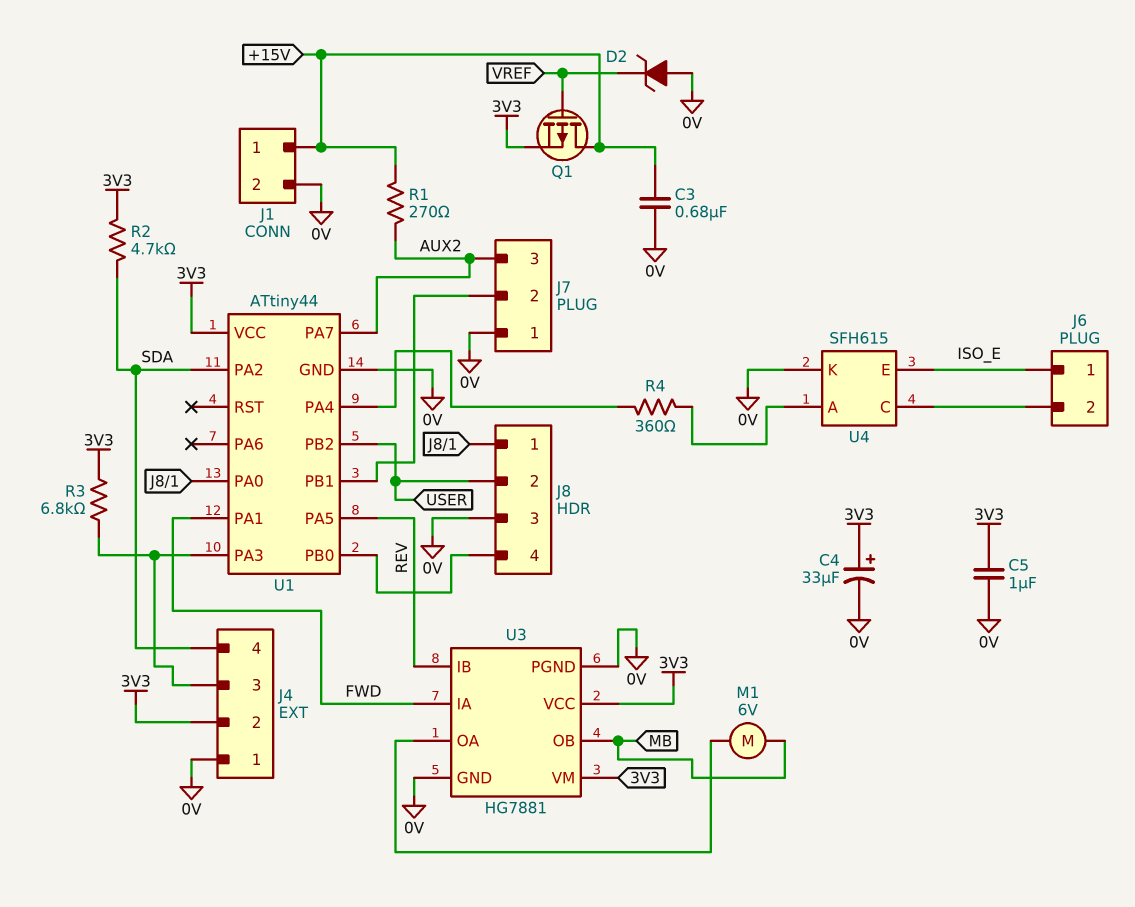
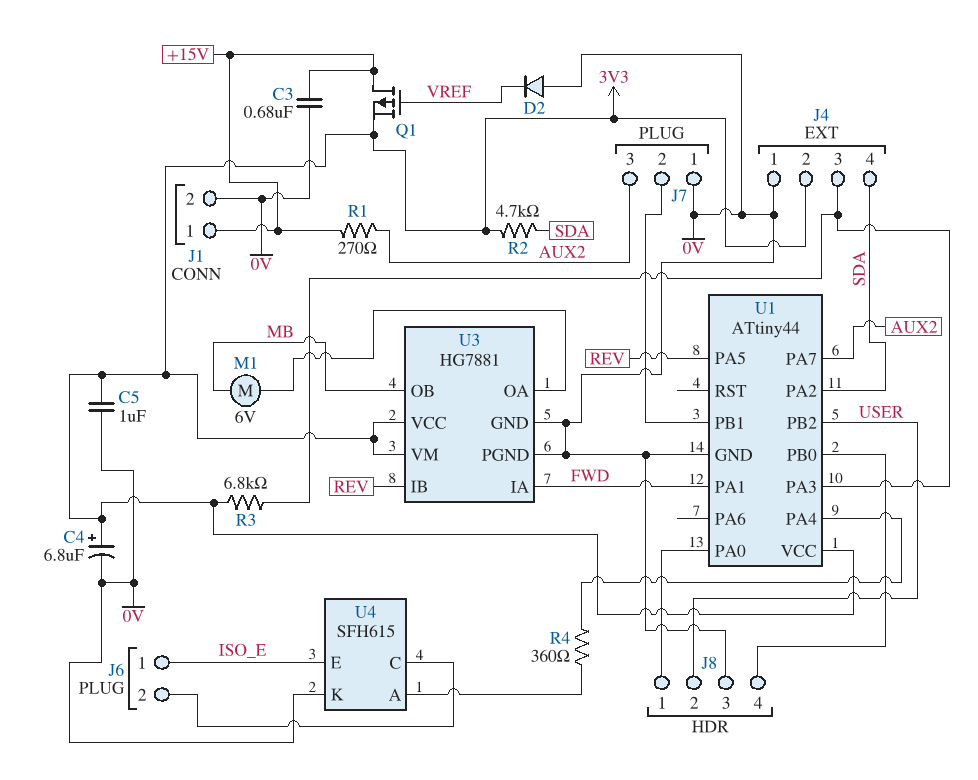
C4: 33uF (plus 3V3, minus 0V) -> 6.8uF (plus 3V3, minus 0V)
D2: zener (A 0V, K VREF) -> diode (A 0V, K VREF)

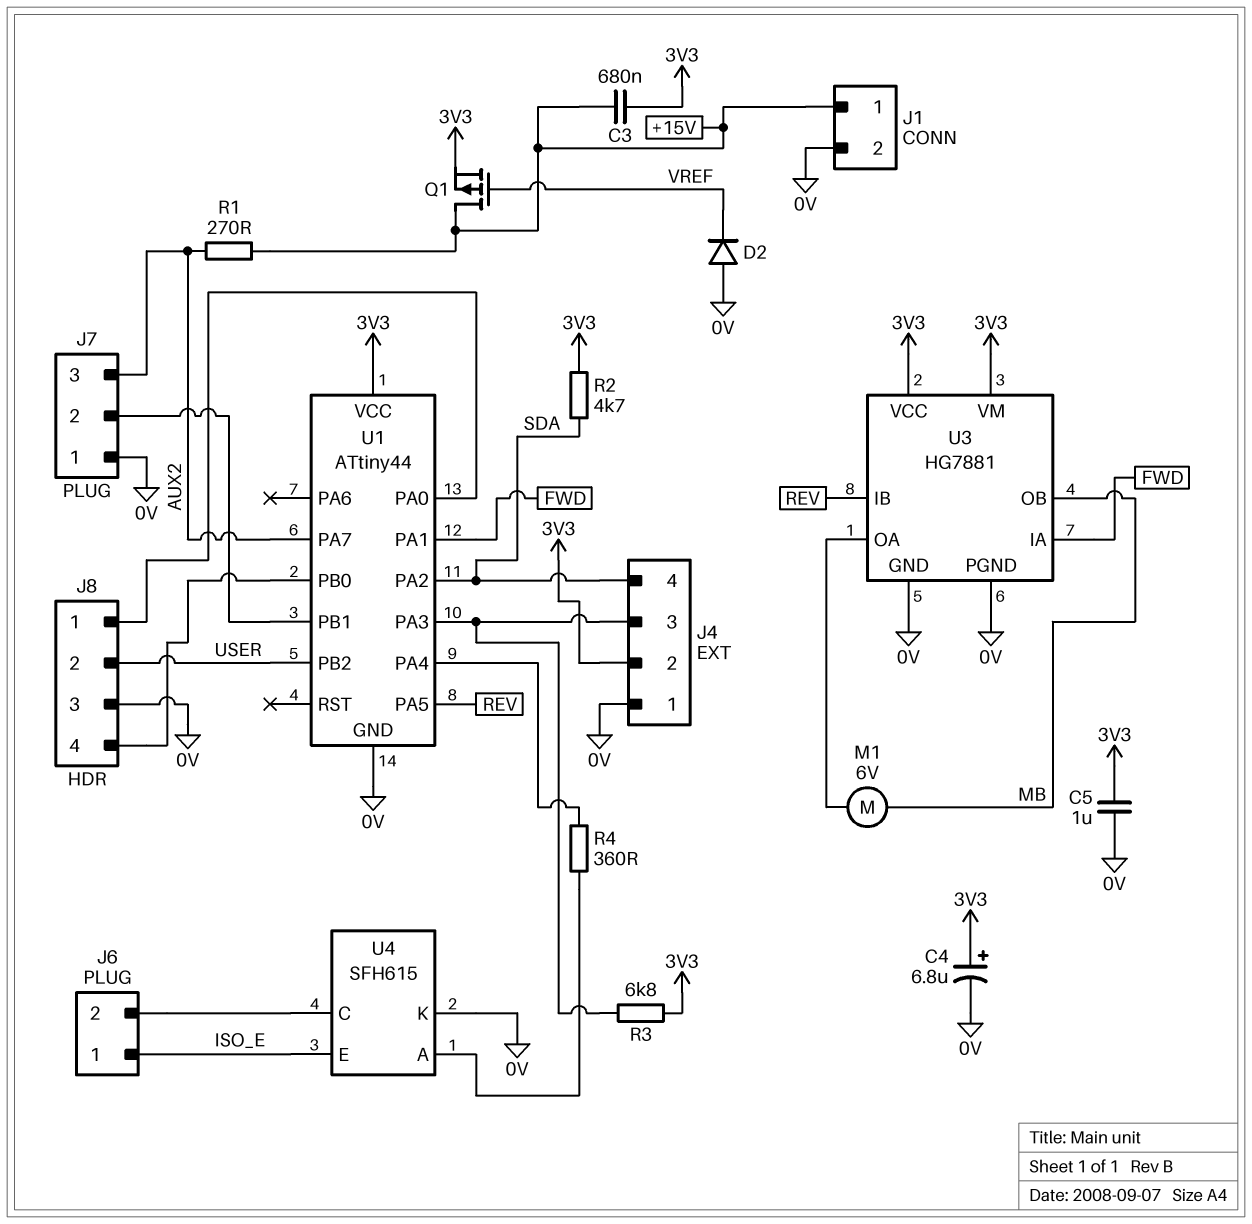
C3: 680nF (+15V, 0V) -> 680nF (+15V, 3V3)

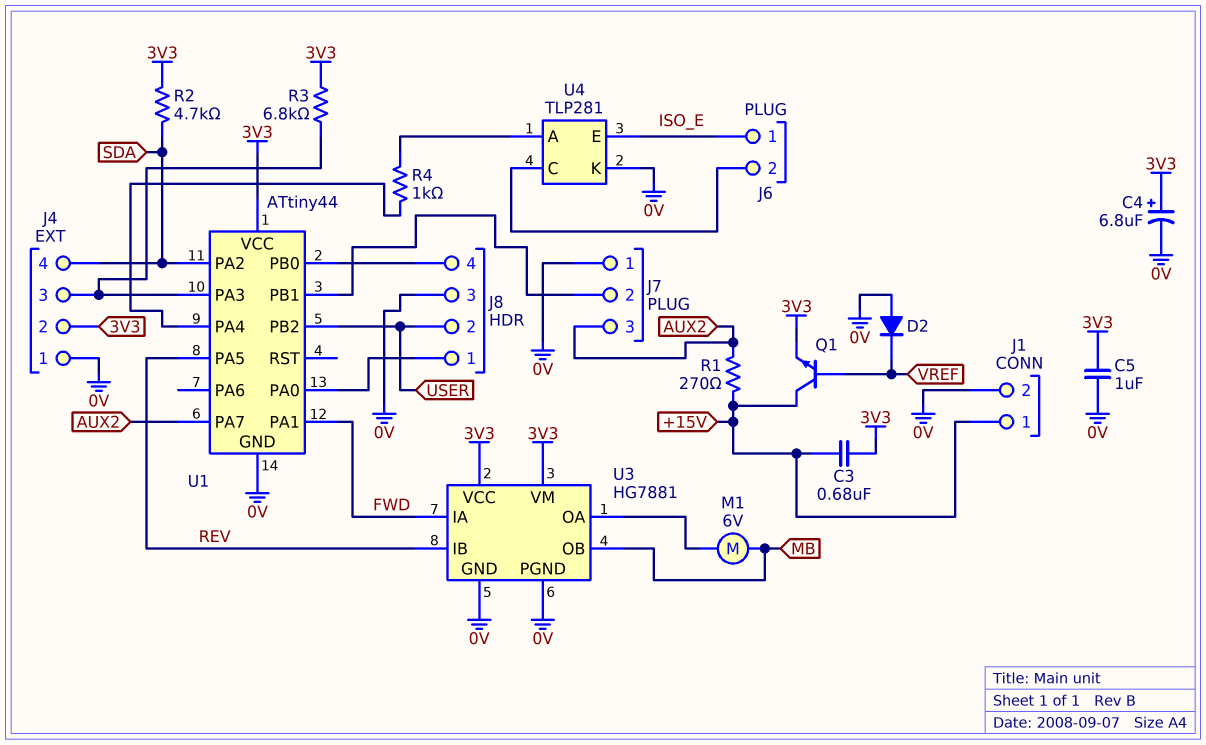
Q1: PMOS (G VREF, D +15V, S 3V3) -> NPN (B VREF, C +15V, E 3V3)
R4: 360 (U1/PA4, U4/A) -> 1k (U1/PA4, U4/A)
U4: SFH615 -> TLP281

